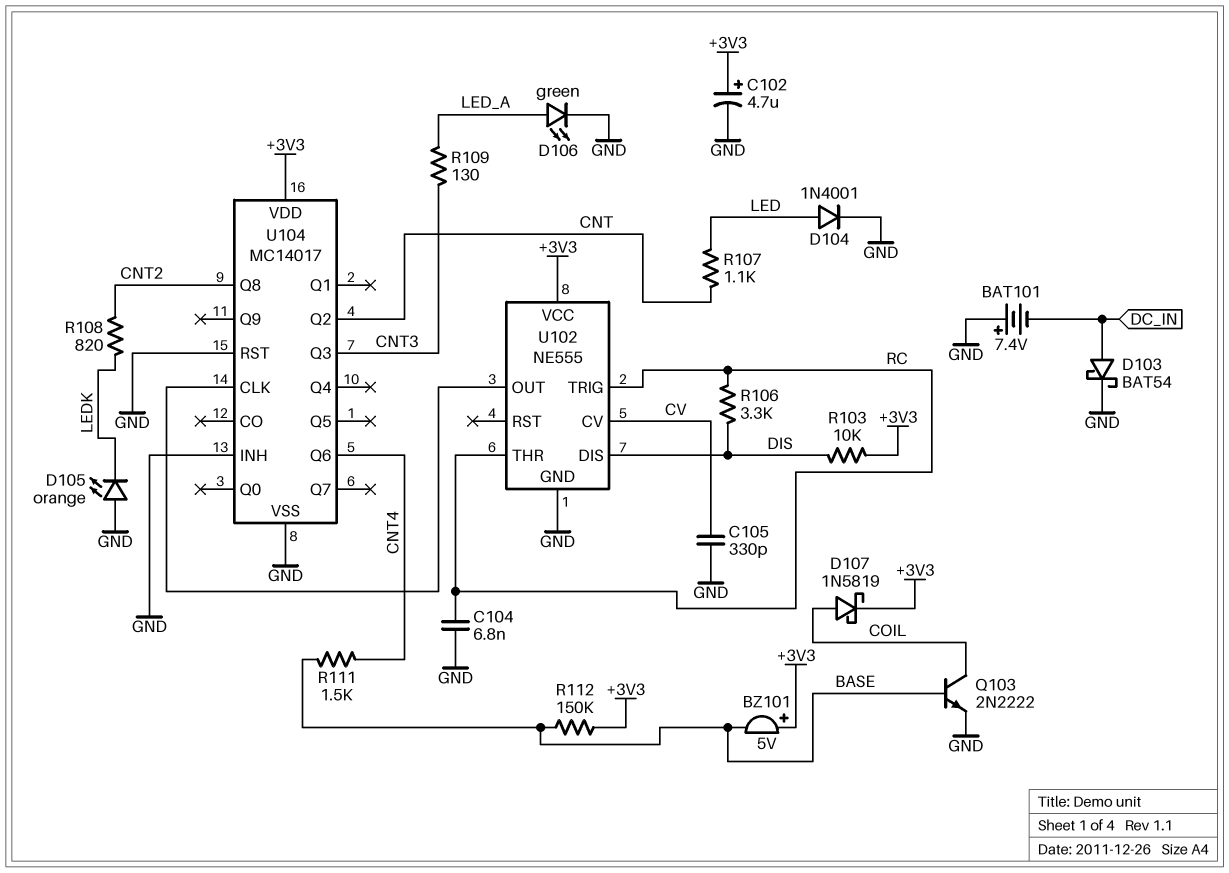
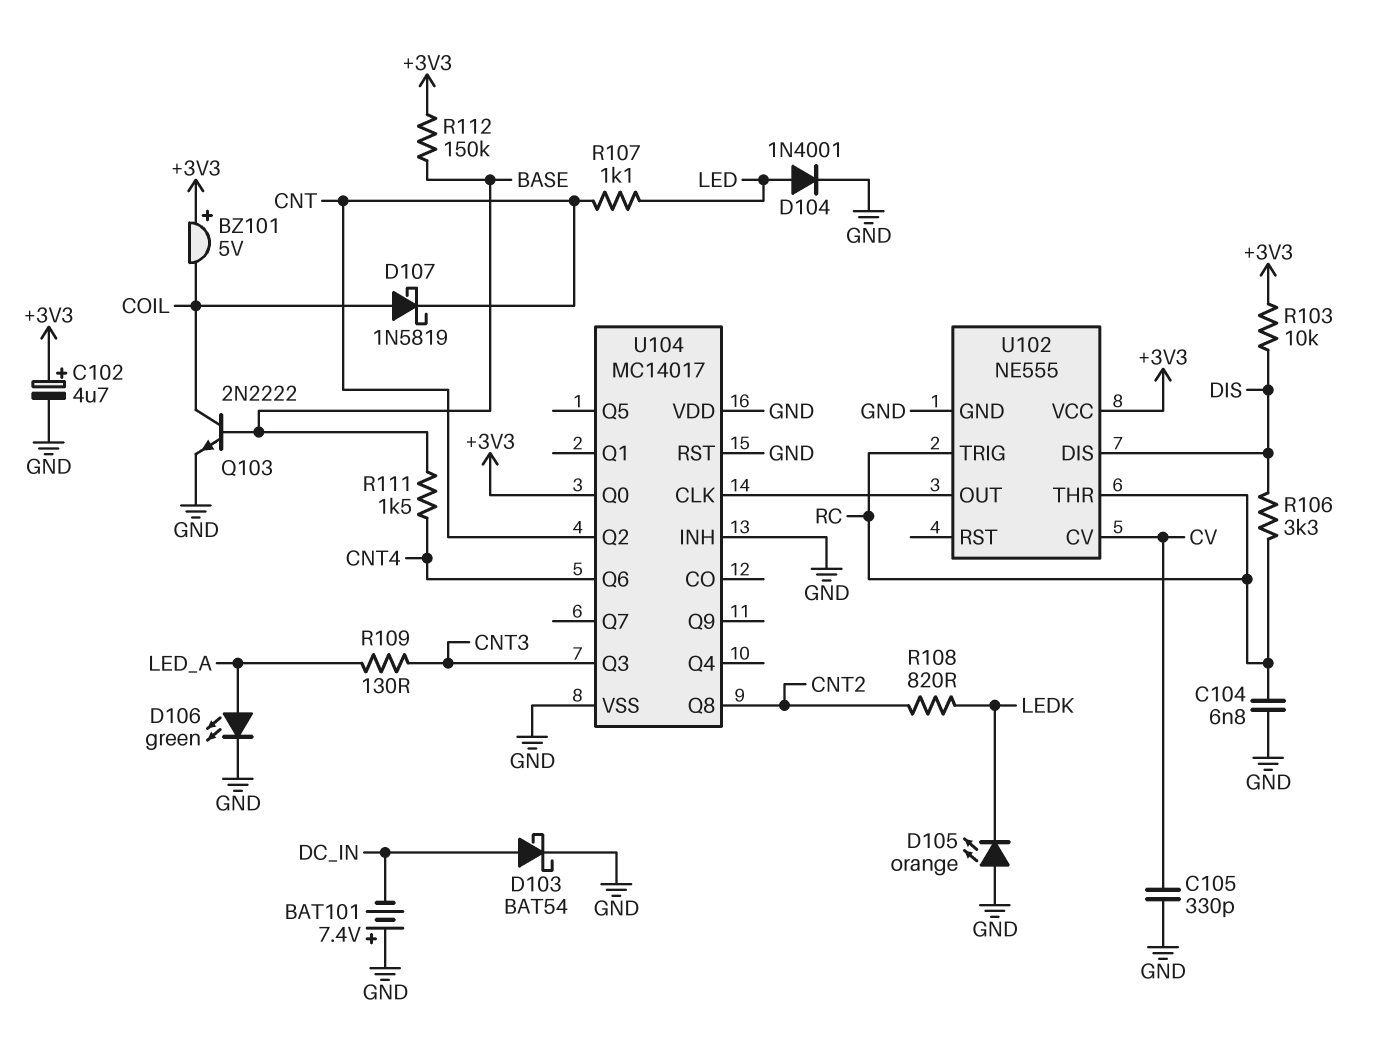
BZ101: buzzer 5V (plus +3V3, minus BASE) -> buzzer 5V (plus +3V3, minus COIL)
D107: schottky 1N5819 (A COIL, K +3V3) -> schottky 1N5819 (A COIL, K CNT)
U104 pin Q0: none -> +3V3
U104 pin VDD: +3V3 -> GND

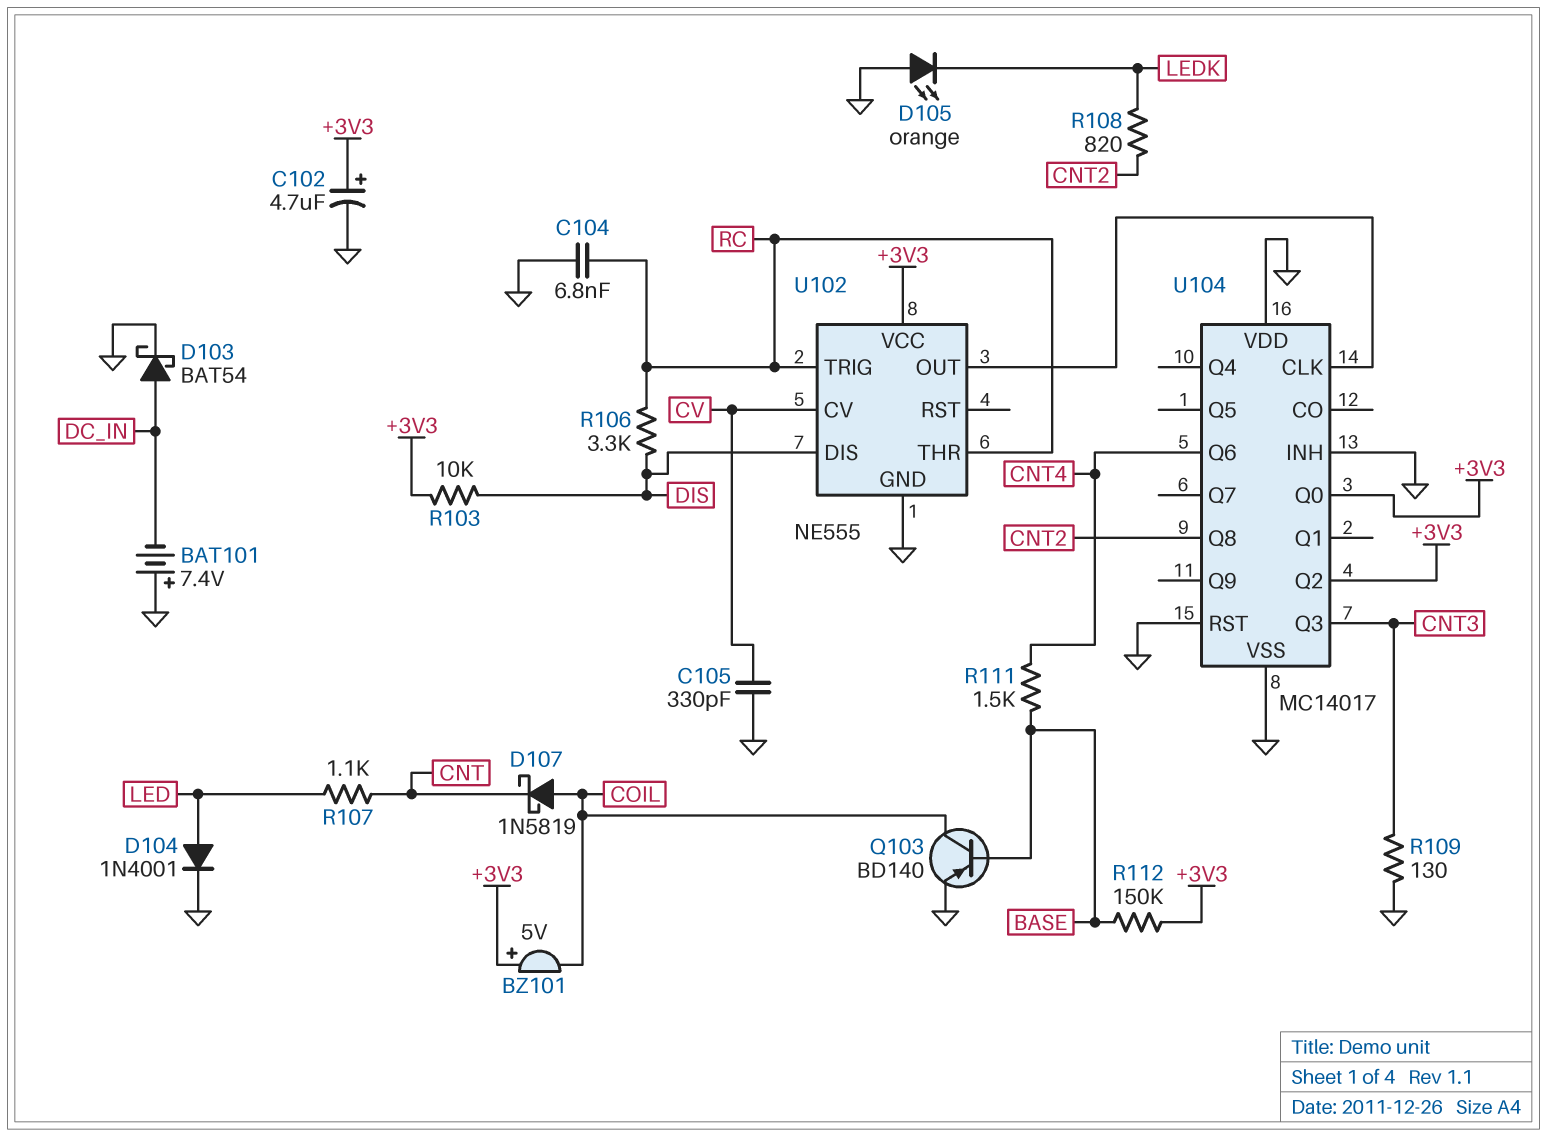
D106: LED green (A LED_A, K GND) -> none
Q103: NPN 2N2222 (B BASE, C COIL, E GND) -> PNP BD140 (B BASE, C COIL, E GND)
R109: 130 (CNT3, LED_A) -> 130 (CNT3, GND)
U104 pin Q2: CNT -> +3V3

